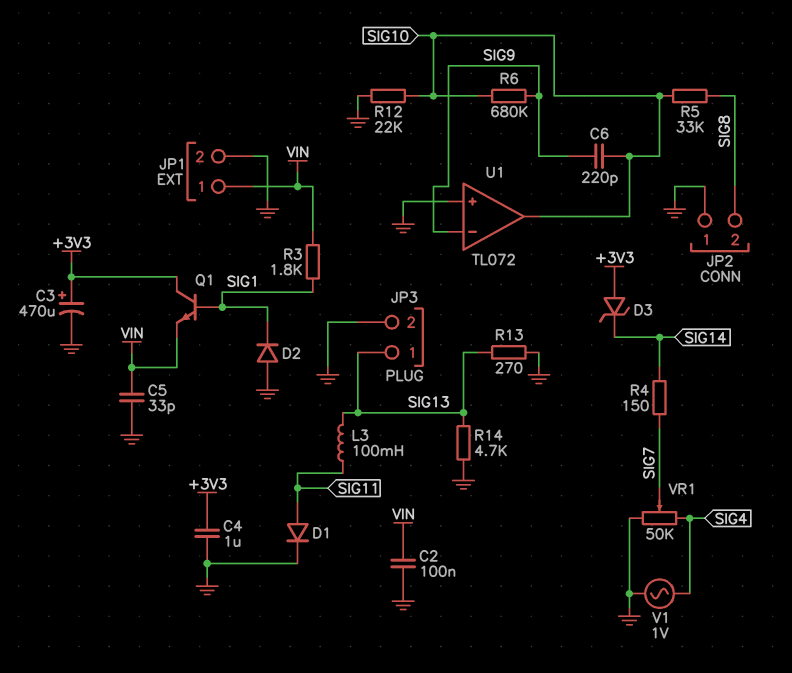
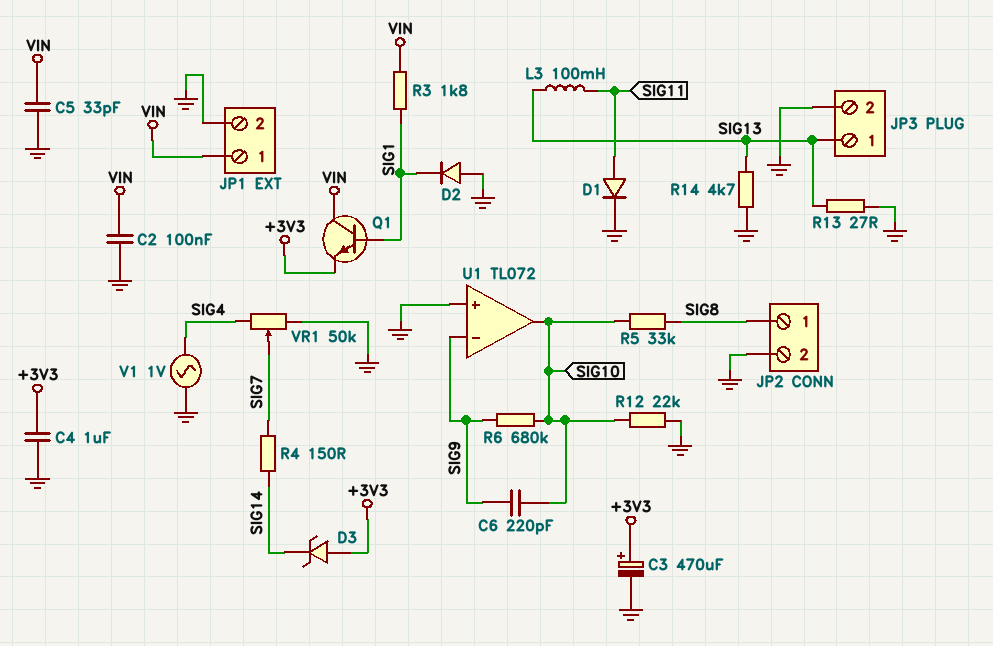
JP2 pin 1: GND -> SIG8
JP2 pin 2: SIG8 -> GND
Q1: NPN (B SIG1, C +3V3, E VIN) -> NPN (B SIG1, C VIN, E +3V3)
R13: 270 (GND, SIG13) -> 27 (GND, SIG13)

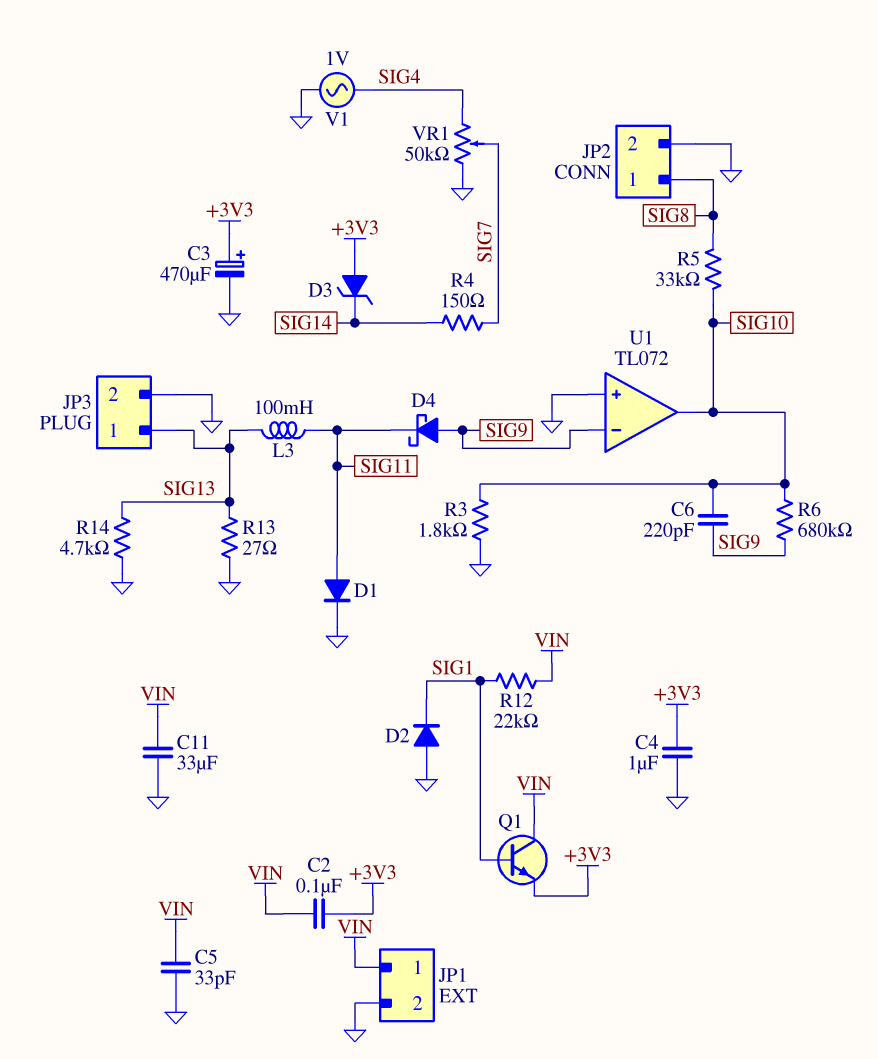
C2: 100nF (GND, VIN) -> 100nF (+3V3, VIN)
C11: none -> 33uF (GND, VIN)
D4: none -> schottky (A SIG9, K SIG11)
R3: 1.8k (SIG1, VIN) -> 1.8k (GND, SIG10)
R12: 22k (GND, SIG10) -> 22k (SIG1, VIN)

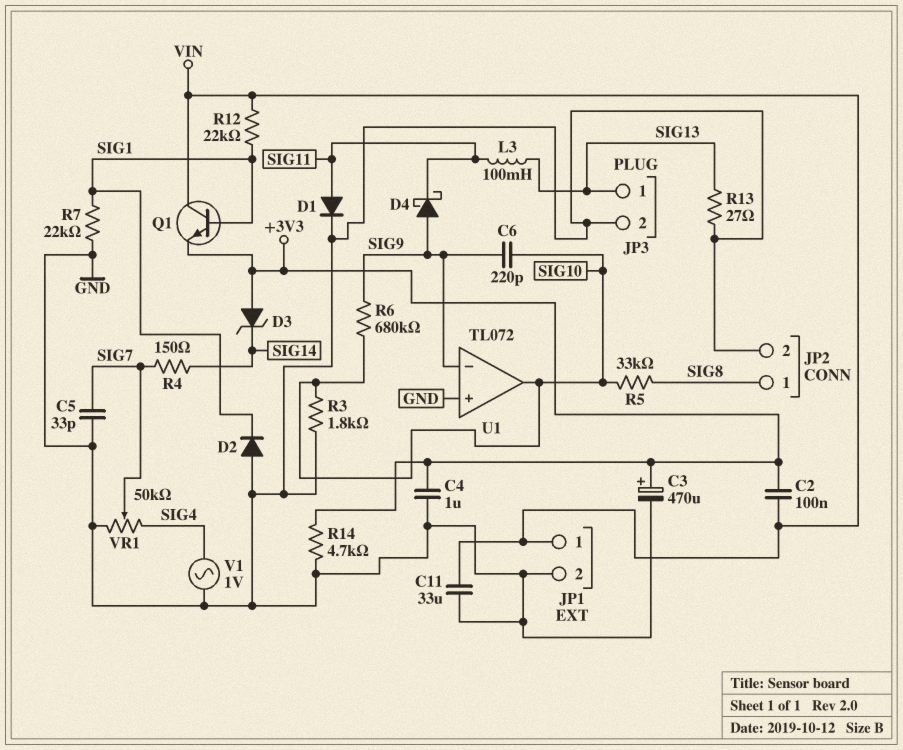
C5: 33pF (GND, VIN) -> 33pF (GND, SIG7)
R7: none -> 22k (GND, SIG1)
R14: 4.7k (GND, SIG13) -> 4.7k (+3V3, GND)

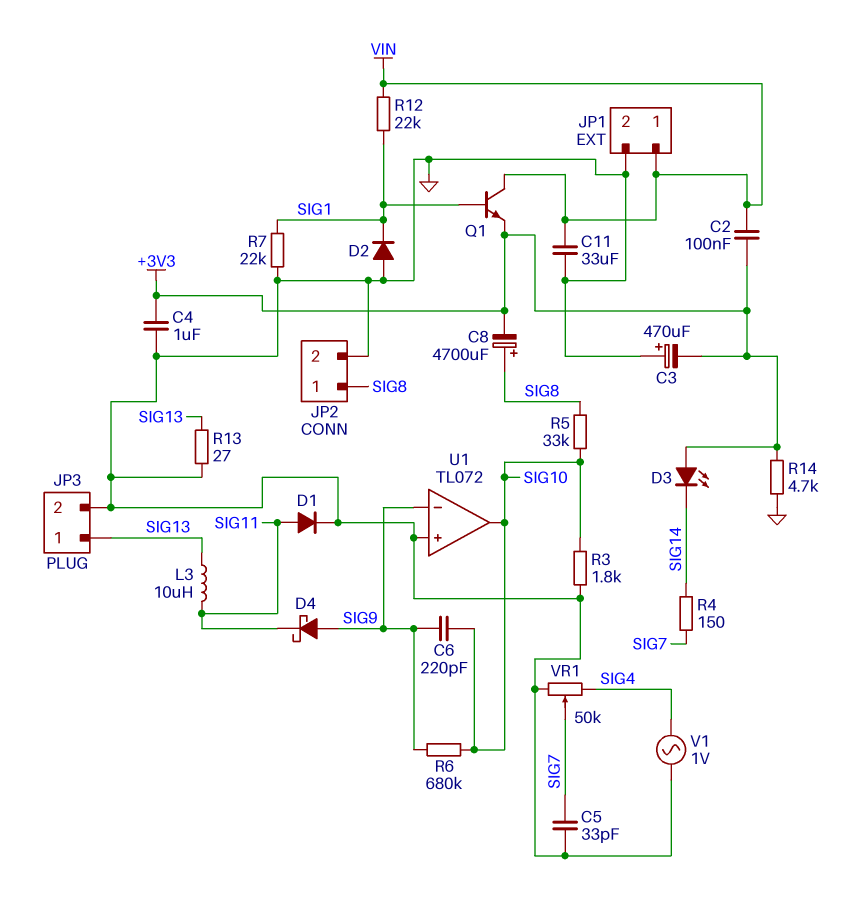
C3: 470uF (plus +3V3, minus GND) -> 470uF (plus GND, minus +3V3)
C8: none -> 4700uF (plus SIG8, minus +3V3)
D3: zener (A +3V3, K SIG14) -> LED (A +3V3, K SIG14)
L3: 100mH (SIG11, SIG13) -> 10uH (SIG11, SIG13)

